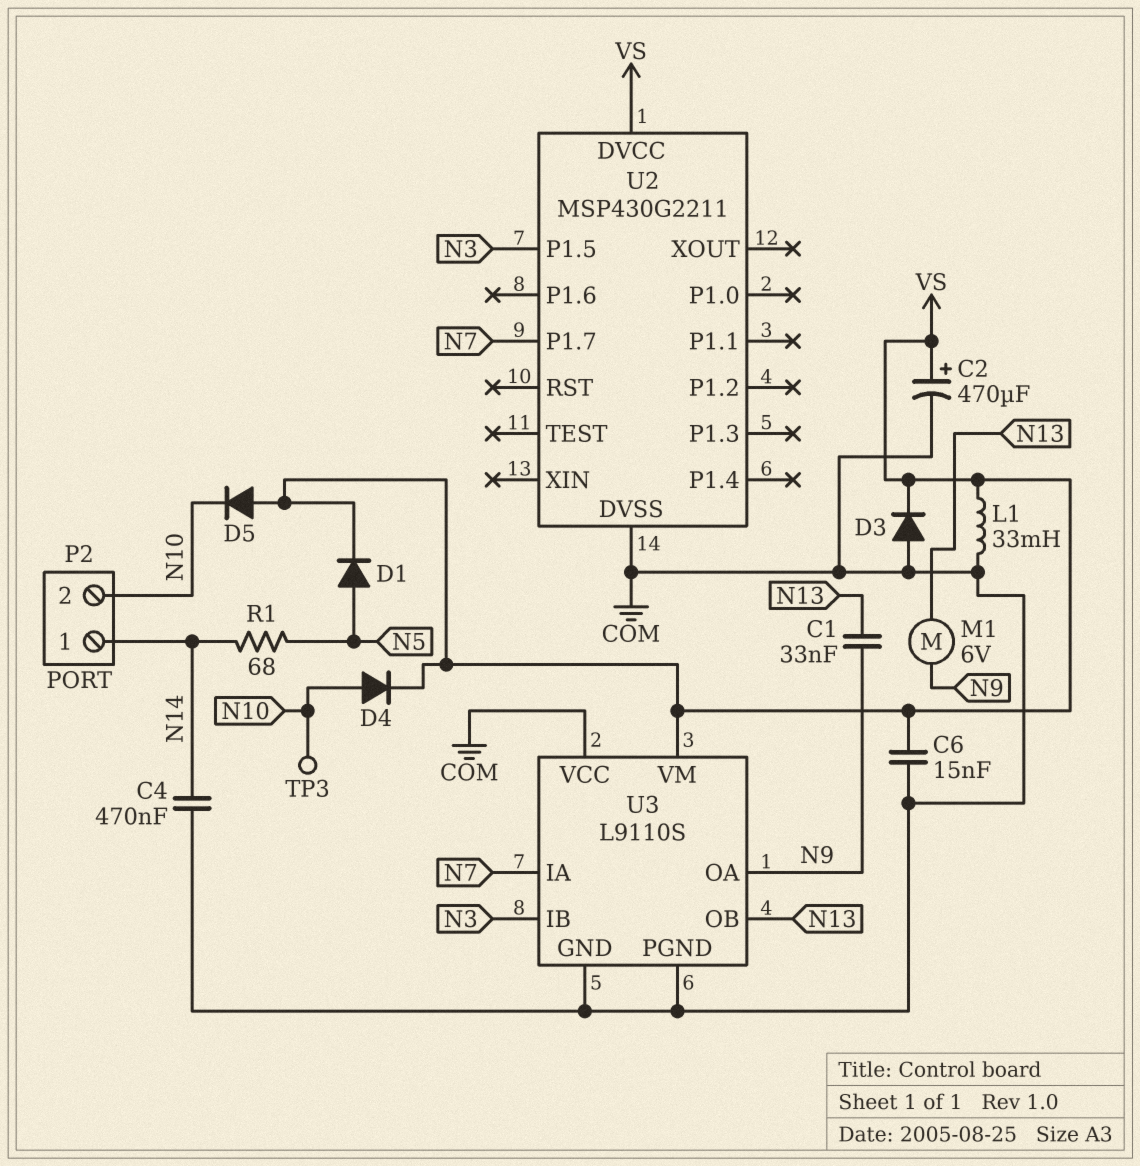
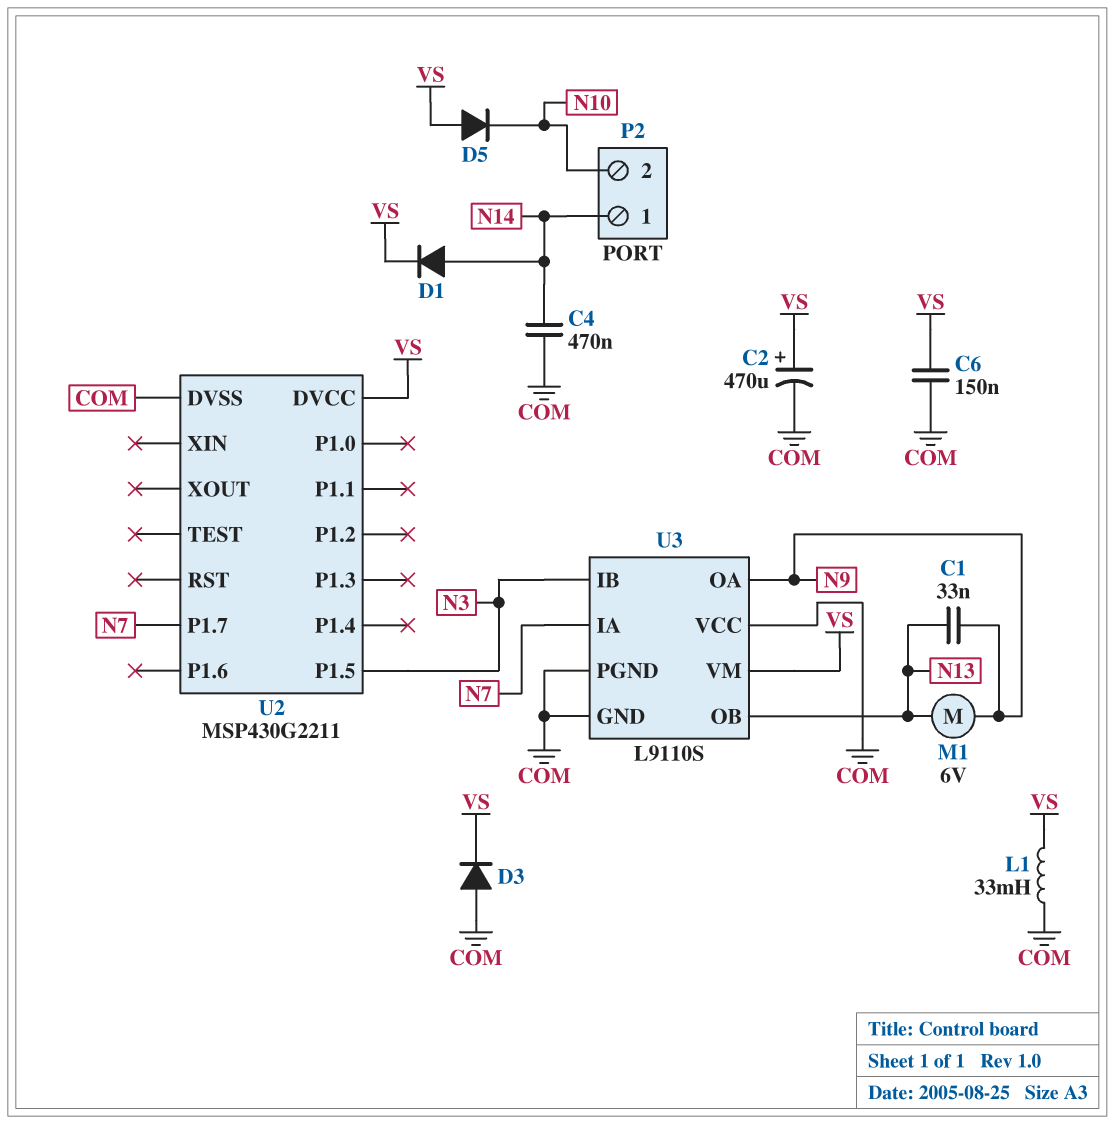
C6: 15nF (COM, VS) -> 150nF (COM, VS)
D1: diode (A N5, K VS) -> diode (A N14, K VS)
D4: diode (A N10, K VS) -> none
R1: 68 (N5, N14) -> none
TP3: test point (N10) -> none

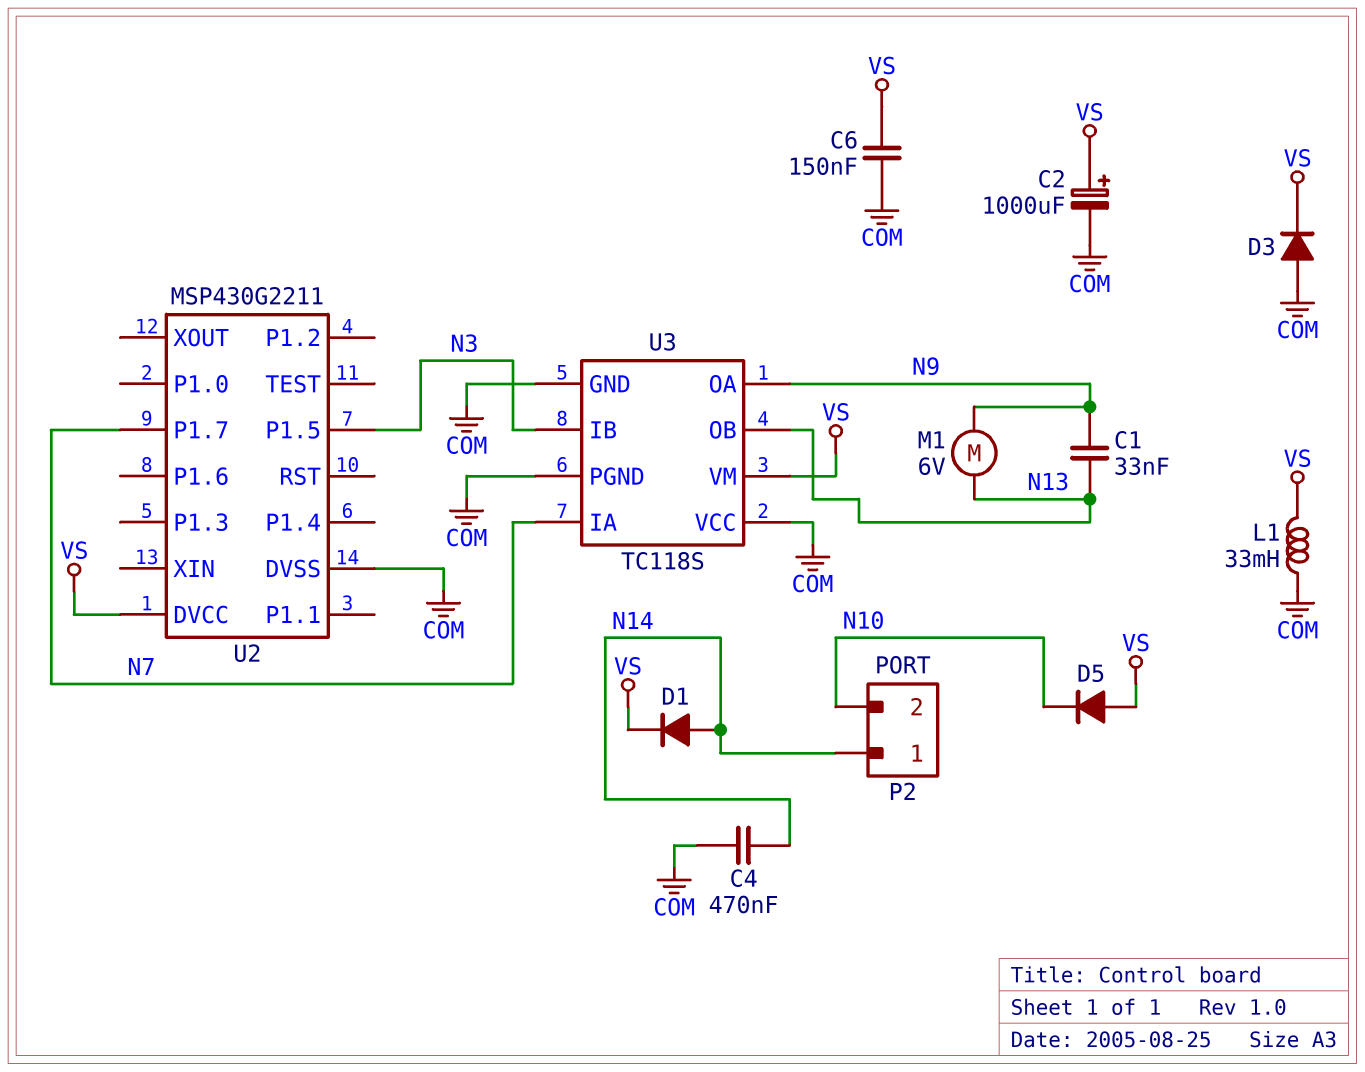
C2: 470uF (plus VS, minus COM) -> 1000uF (plus VS, minus COM)
U3: L9110S -> TC118S

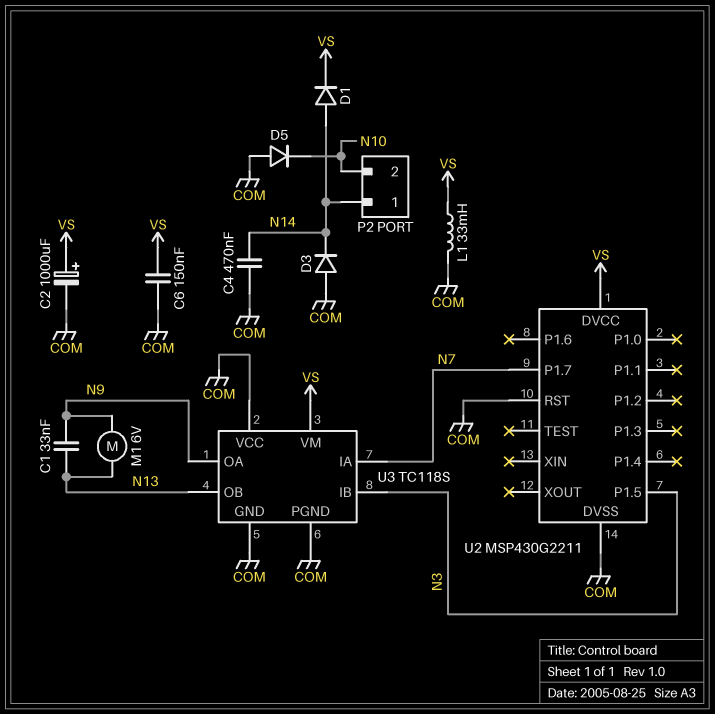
D3: diode (A COM, K VS) -> diode (A COM, K N14)
D5: diode (A VS, K N10) -> diode (A COM, K N10)
U2 pin RST: none -> COM

